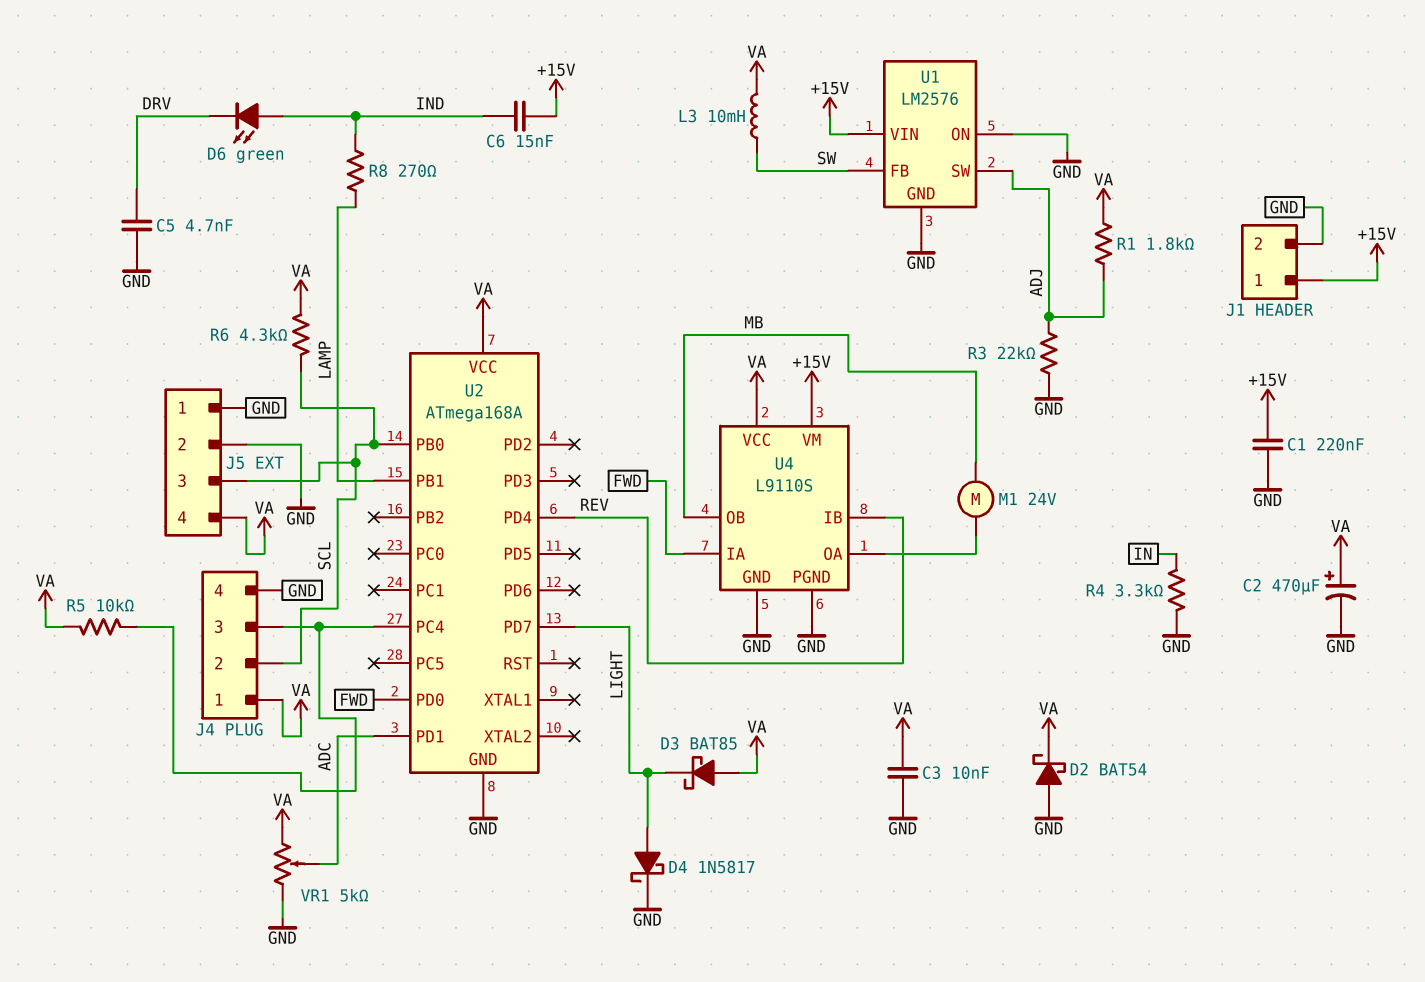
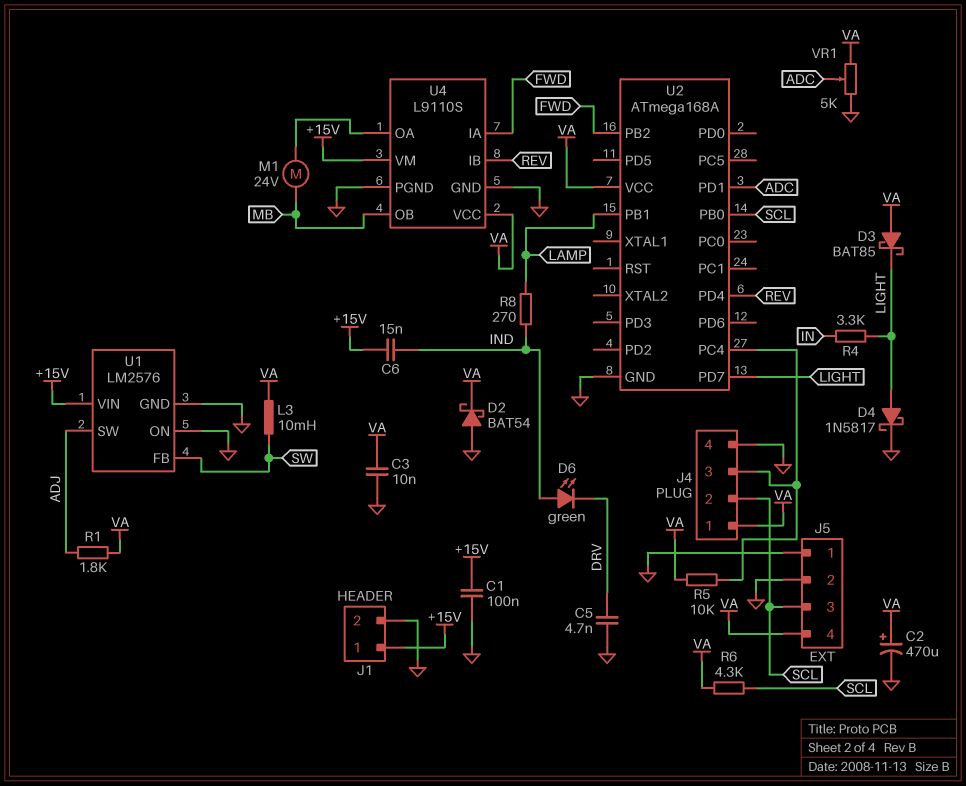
C1: 220nF (+15V, GND) -> 100nF (+15V, GND)
R3: 22k (ADJ, GND) -> none
R4: 3.3k (GND, IN) -> 3.3k (IN, LIGHT)
U2 pin PB2: none -> FWD
U2 pin PD0: FWD -> none

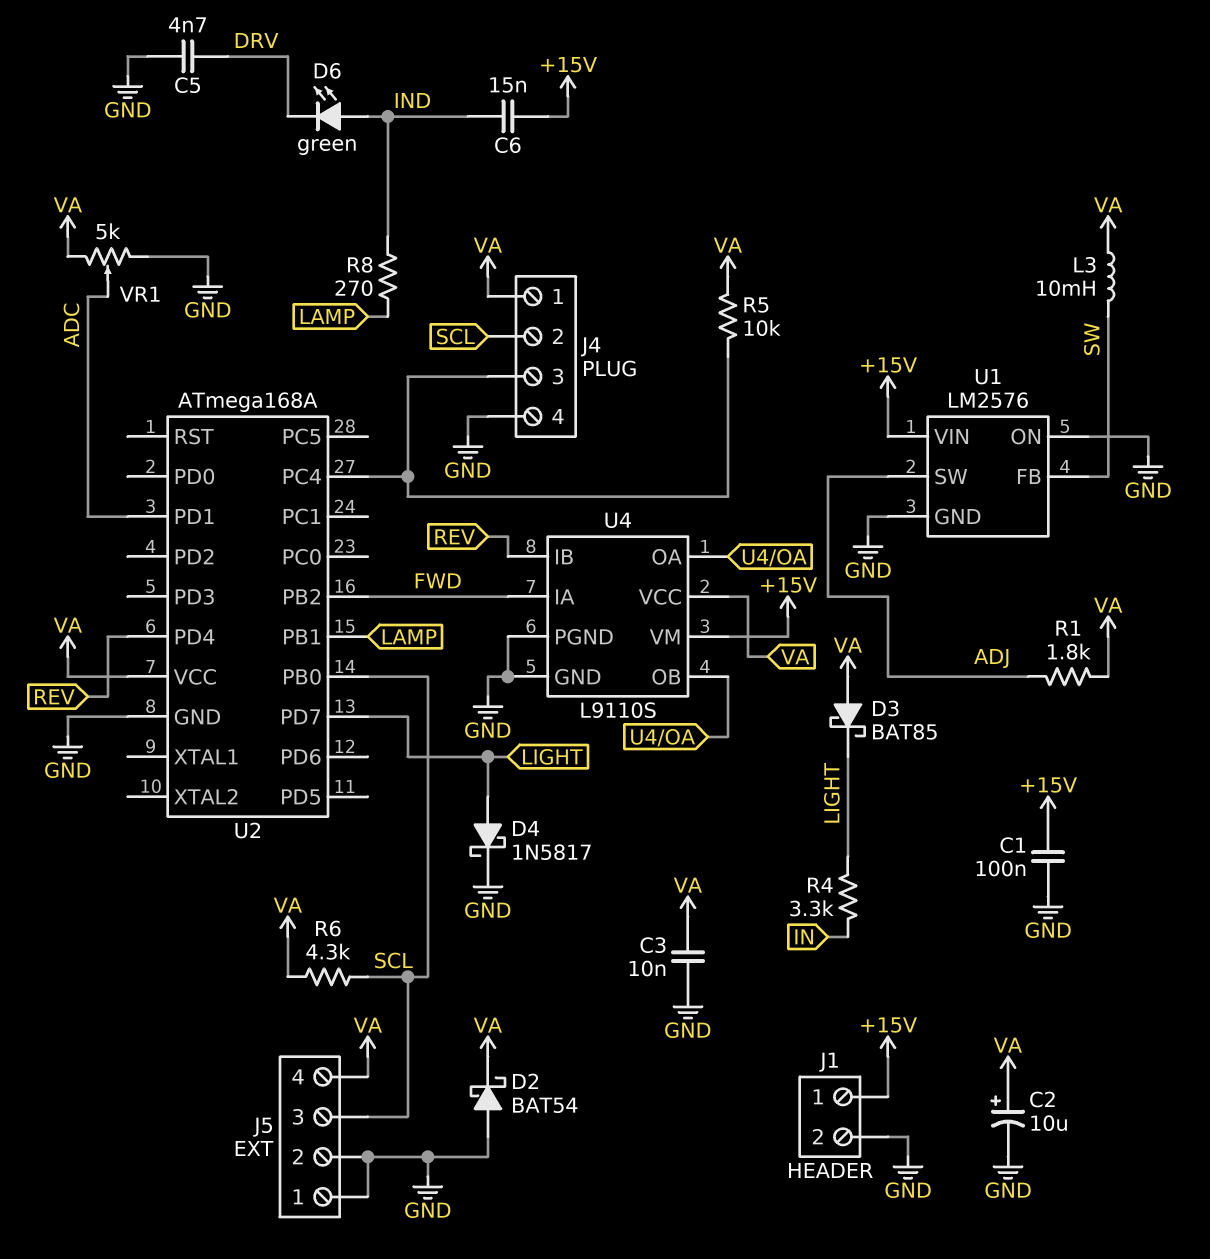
C2: 470uF (plus VA, minus GND) -> 10uF (plus VA, minus GND)
M1: motor 24V (MB, U4/OA) -> none
U4 pin OB: MB -> U4/OA

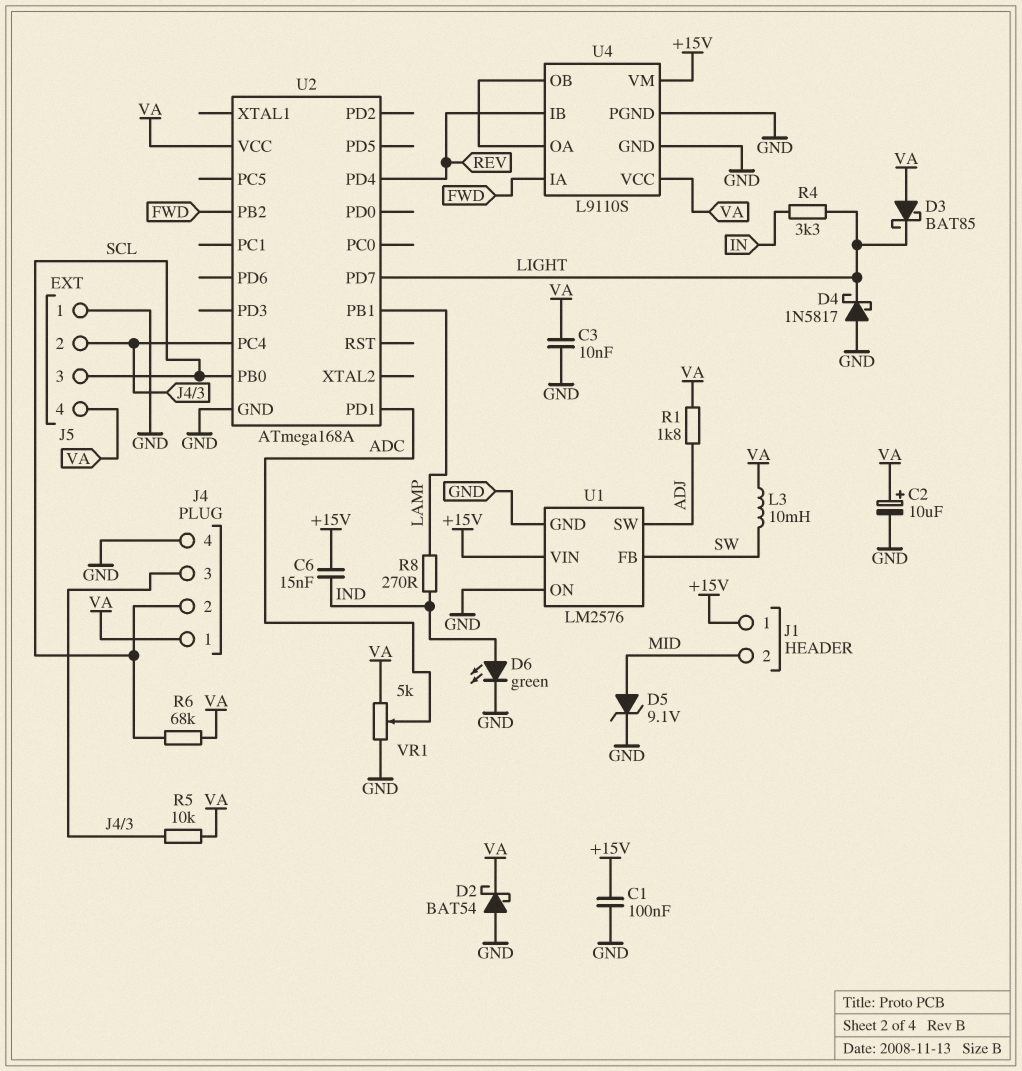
C5: 4.7nF (DRV, GND) -> none
D4: schottky 1N5817 (A LIGHT, K GND) -> schottky 1N5817 (A GND, K LIGHT)
D5: none -> zener 9.1V (A MID, K GND)
D6: LED green (A IND, K DRV) -> LED green (A IND, K GND)
J1 pin 2: GND -> MID
J5 pin 2: GND -> J4/3
R6: 4.3k (SCL, VA) -> 68k (SCL, VA)

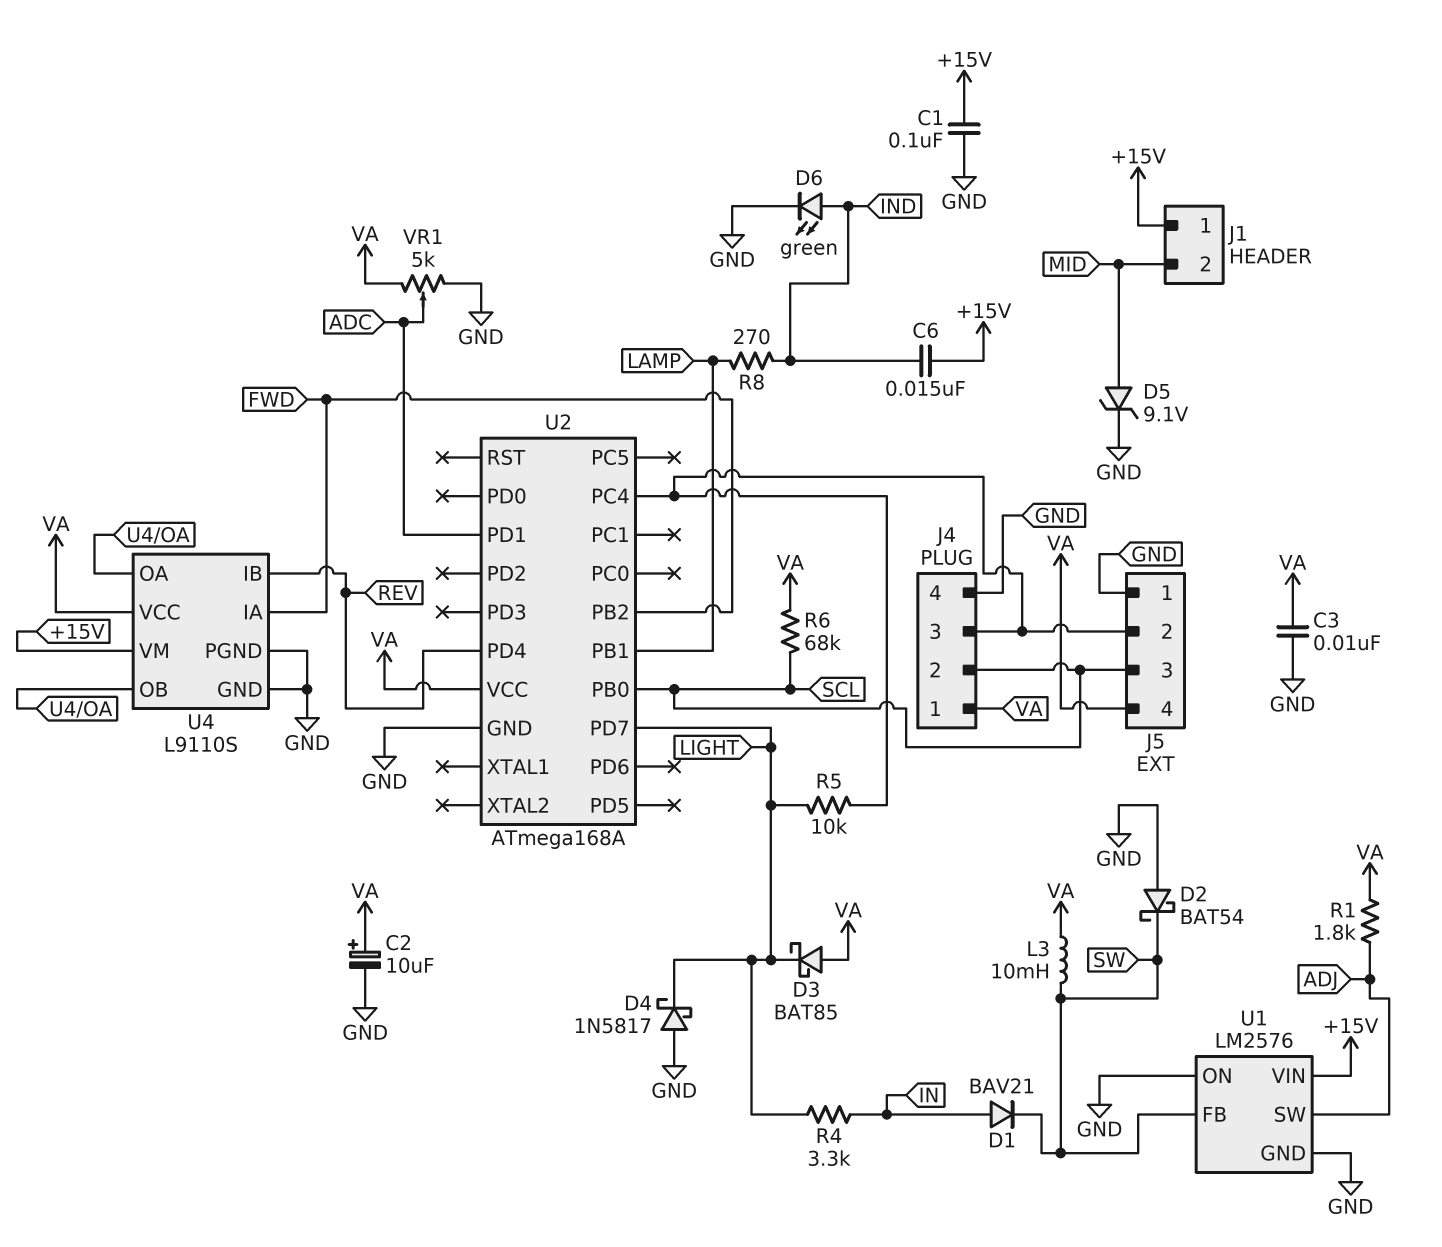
D1: none -> diode BAV21 (A IN, K SW)
D2: schottky BAT54 (A GND, K VA) -> schottky BAT54 (A GND, K SW)
R5: 10k (J4/3, VA) -> 10k (J4/3, LIGHT)

